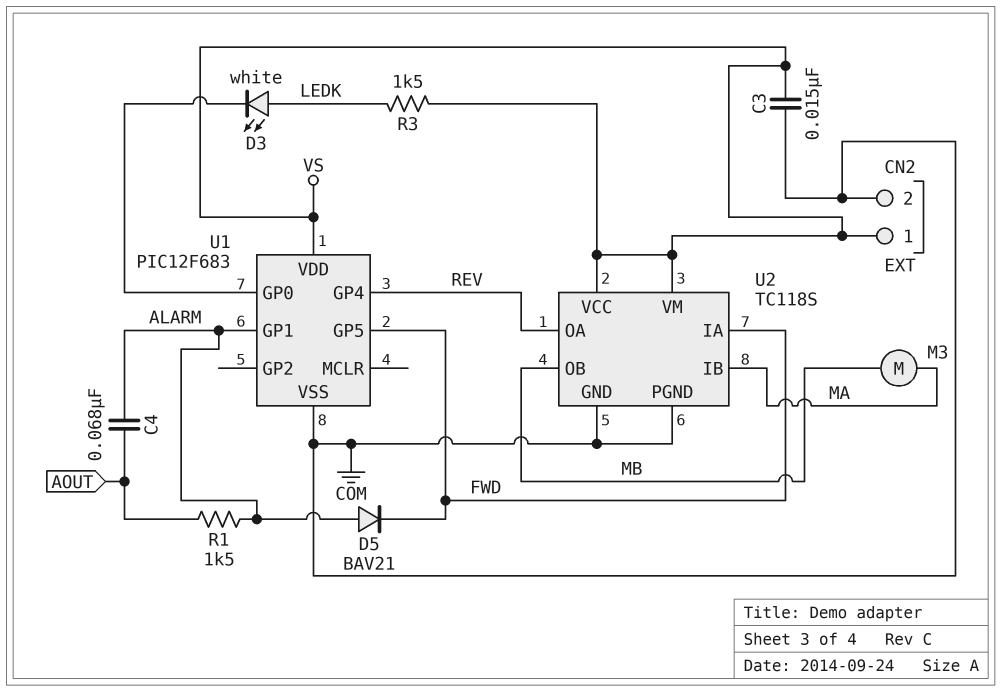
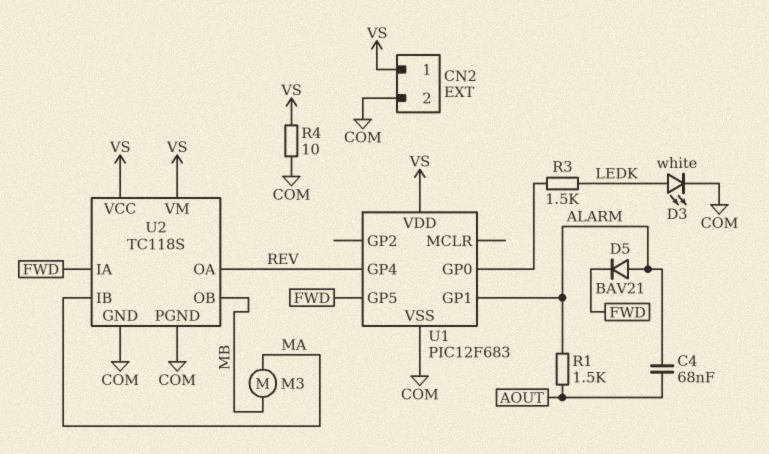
C3: 15nF (COM, VS) -> none
D3: LED white (A LEDK, K U1/GP0) -> LED white (A LEDK, K COM)
R3: 1.5k (LEDK, VS) -> 1.5k (LEDK, U1/GP0)
R4: none -> 10 (COM, VS)

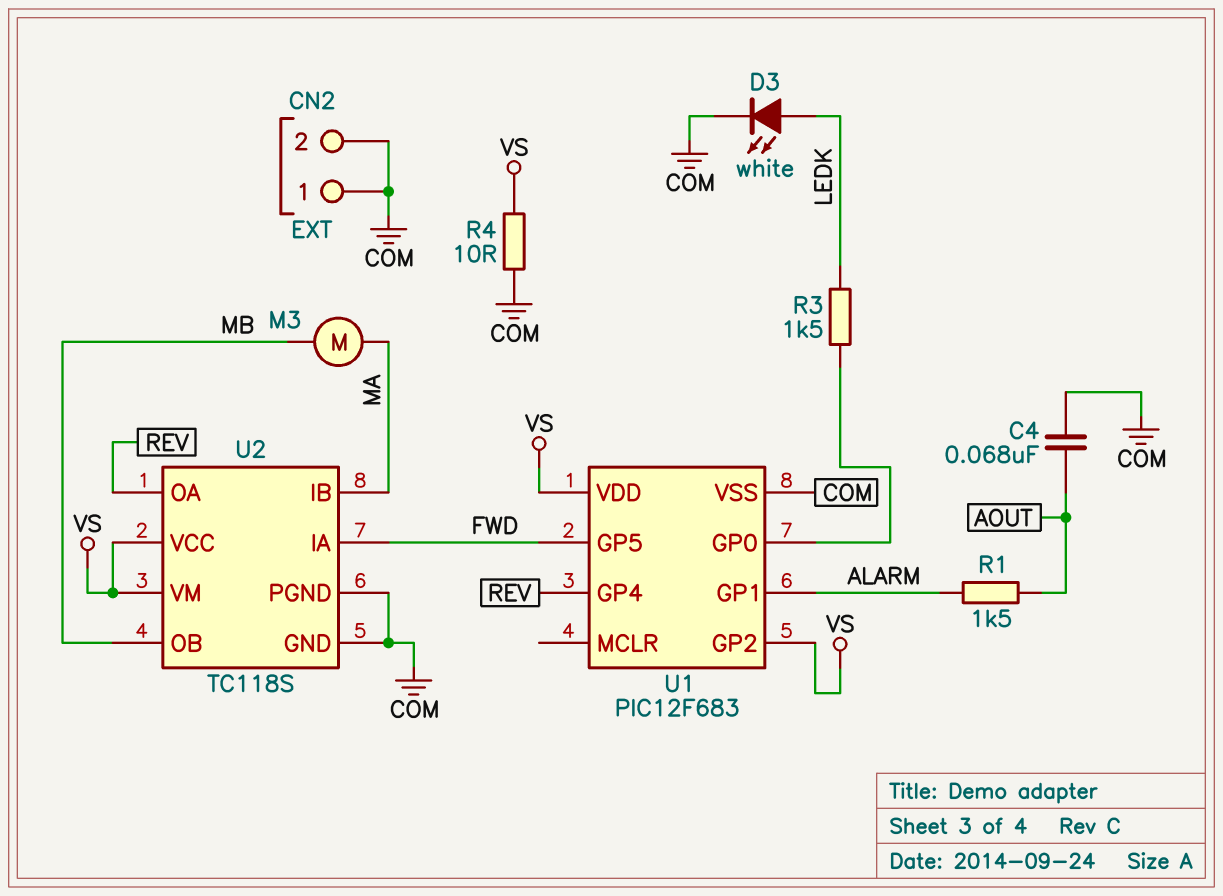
C4: 68nF (ALARM, AOUT) -> 68nF (AOUT, COM)
CN2 pin 1: VS -> COM
D5: diode BAV21 (A ALARM, K FWD) -> none
U1 pin GP2: none -> VS

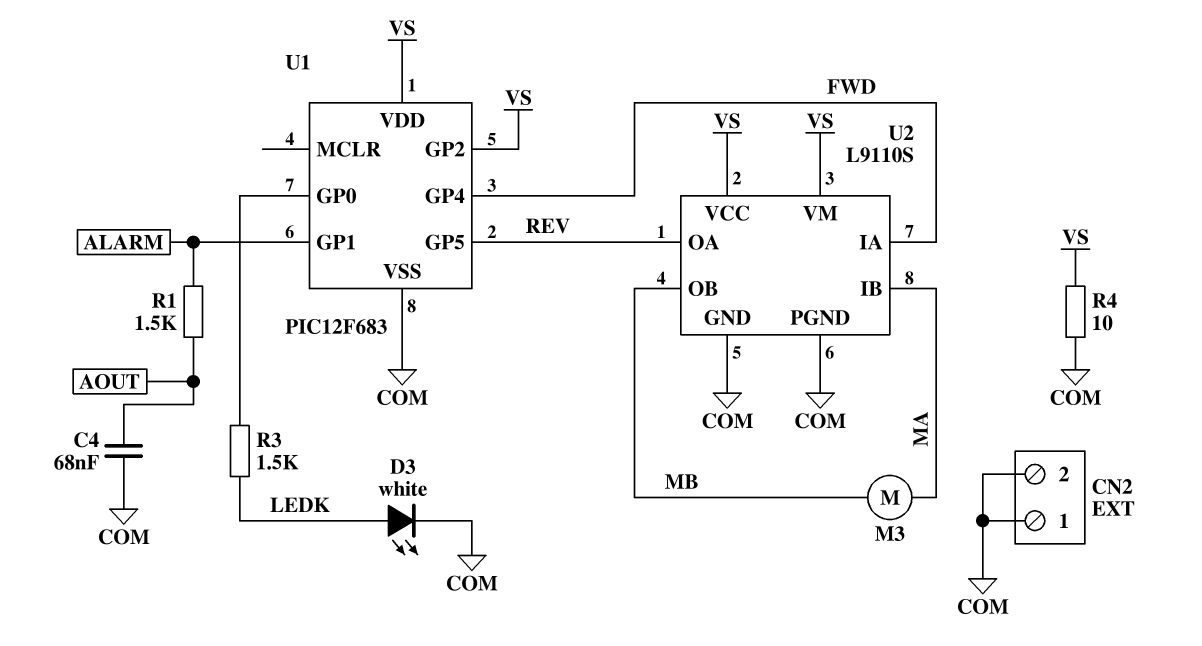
U1 pin GP4: REV -> FWD
U1 pin GP5: FWD -> REV
U2: TC118S -> L9110S

